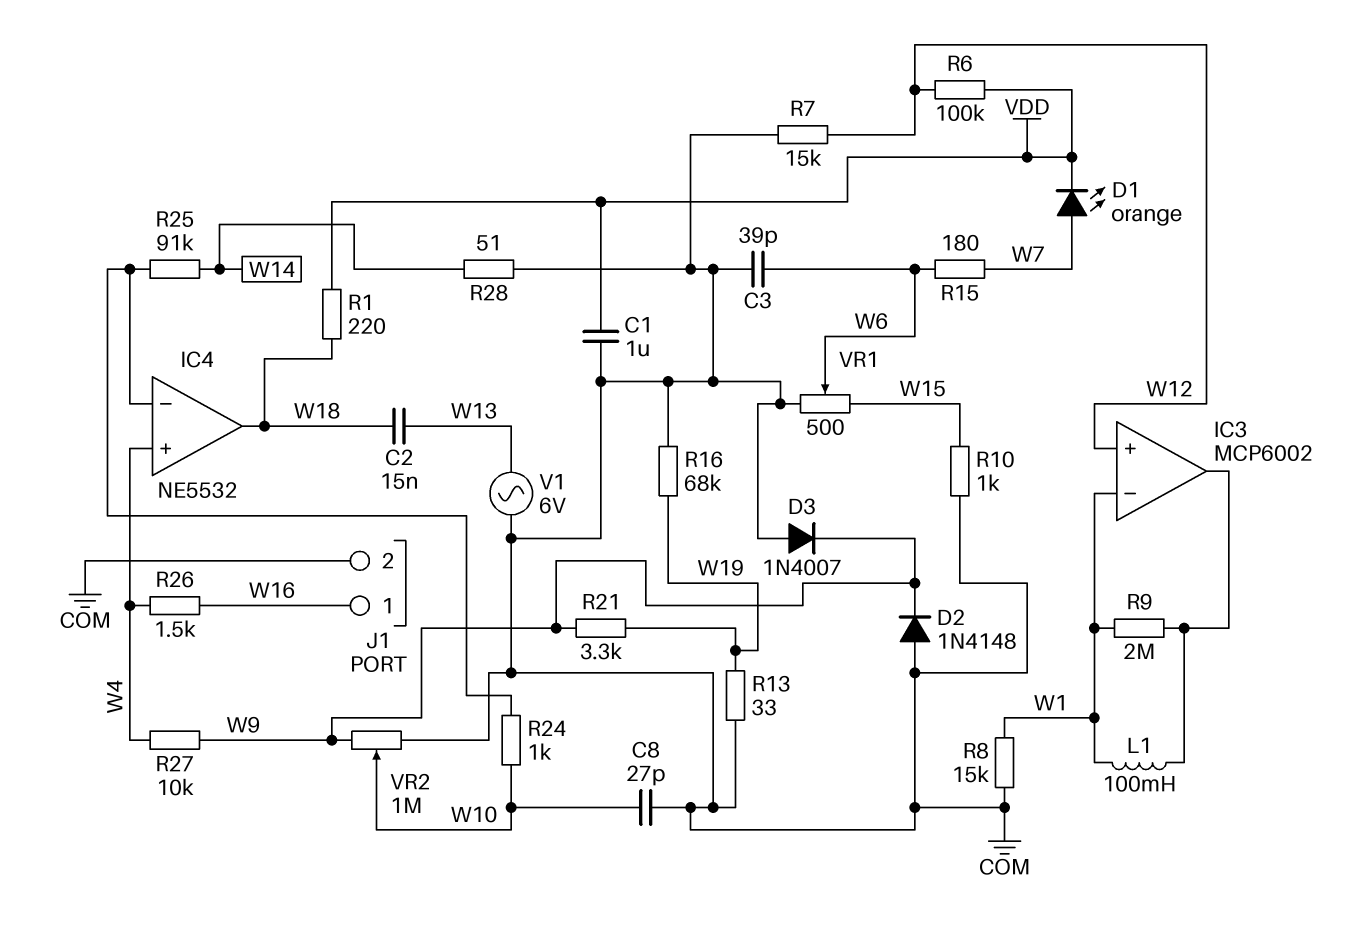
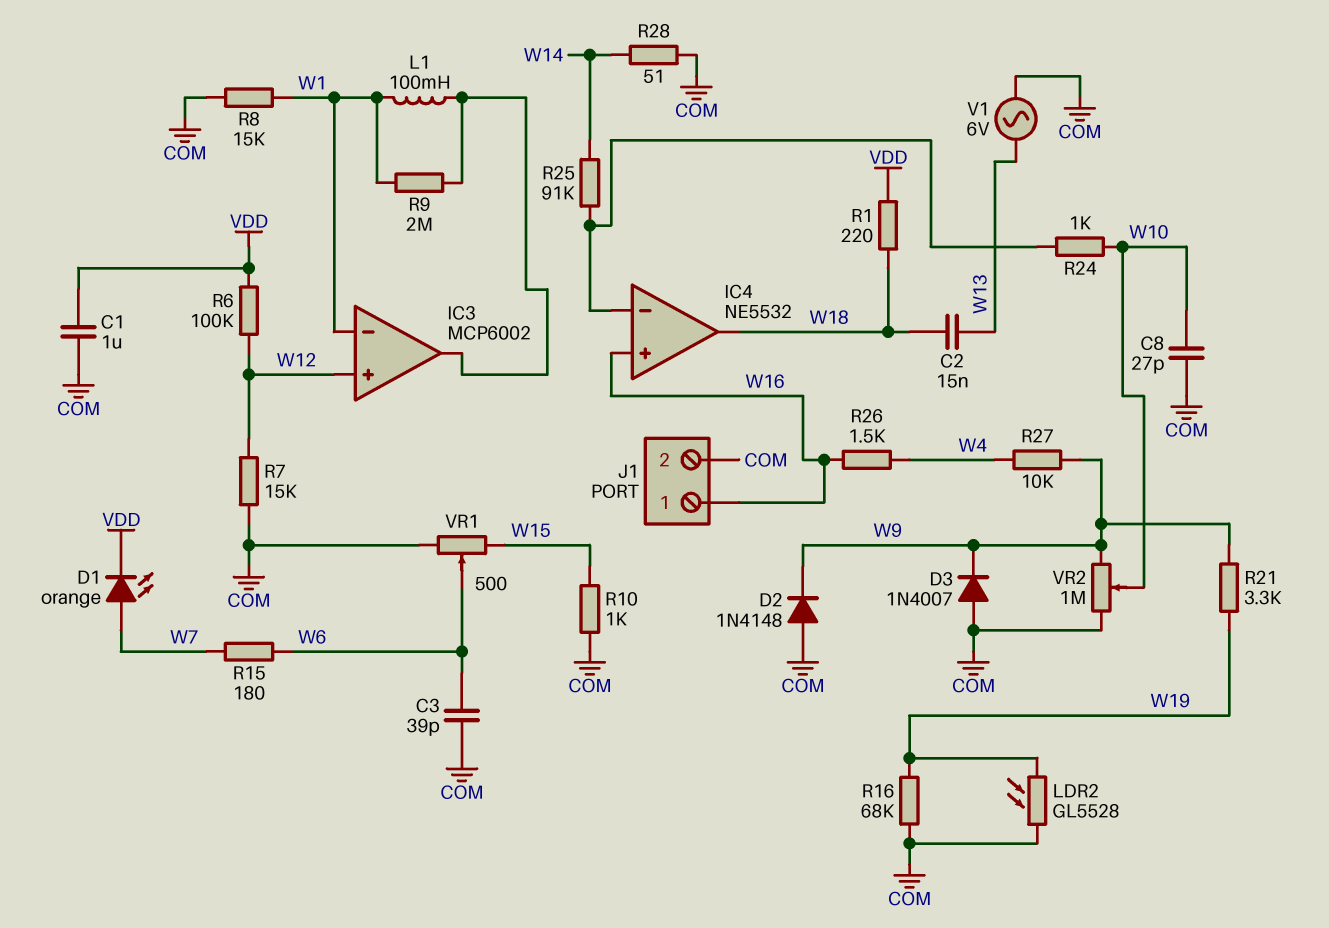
IC4 pin in+: W4 -> W16
LDR2: none -> GL5528 (COM, W19)
R13: 33 (COM, W19) -> none

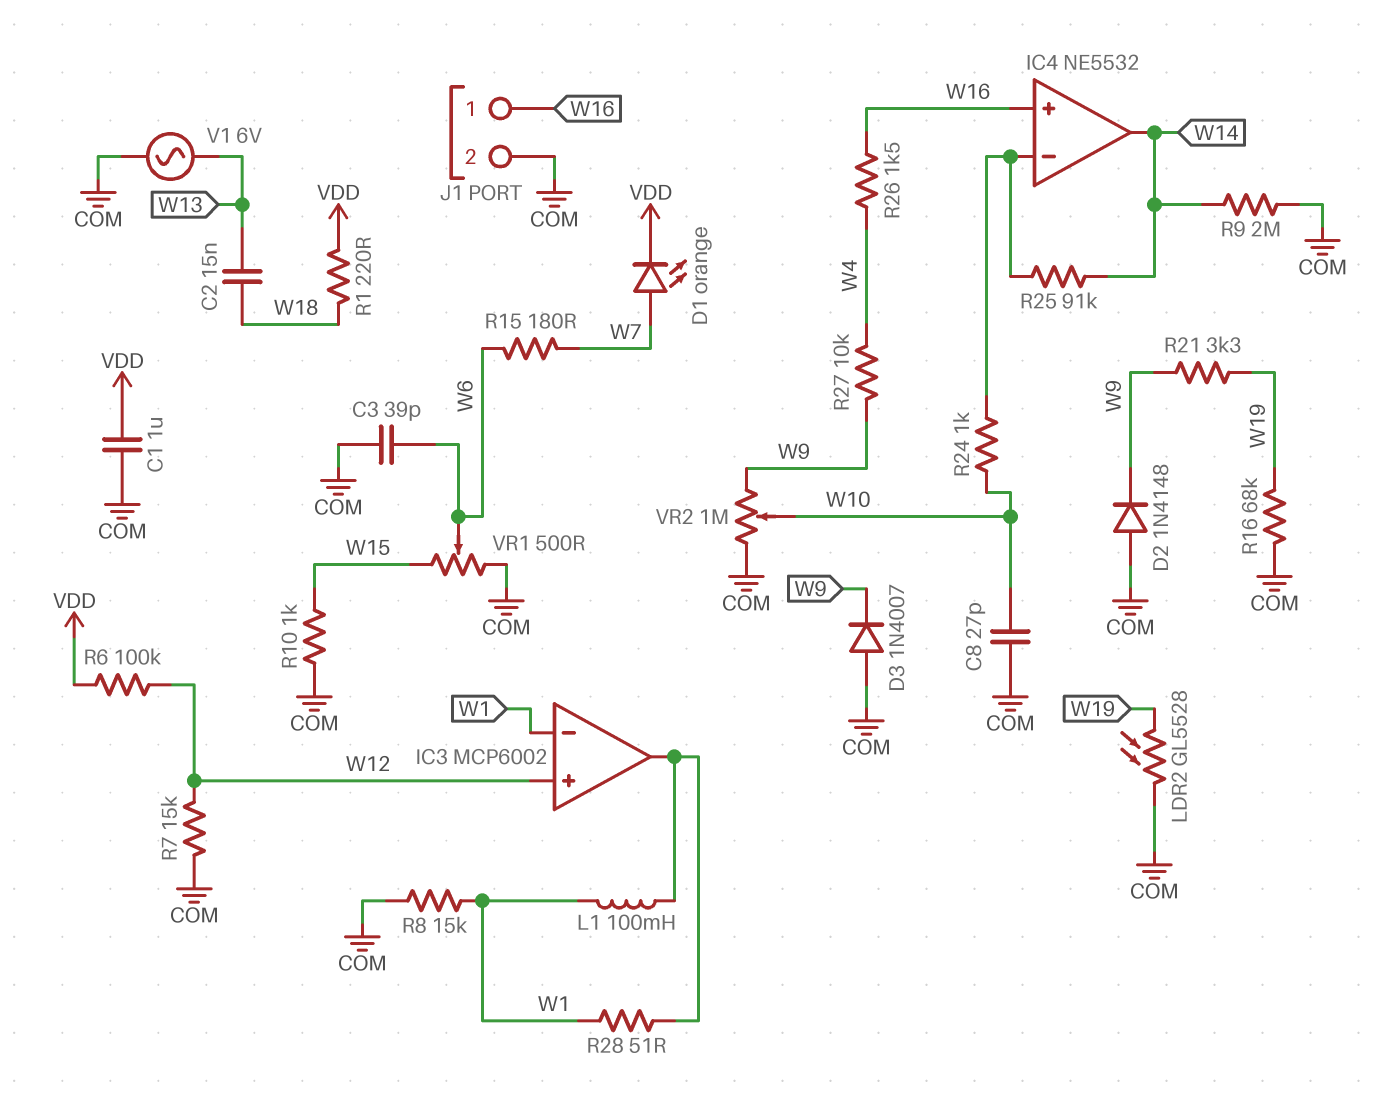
IC4 pin out: W18 -> W14
R9: 2M (IC3/out, W1) -> 2M (COM, W14)
R28: 51 (COM, W14) -> 51 (IC3/out, W1)

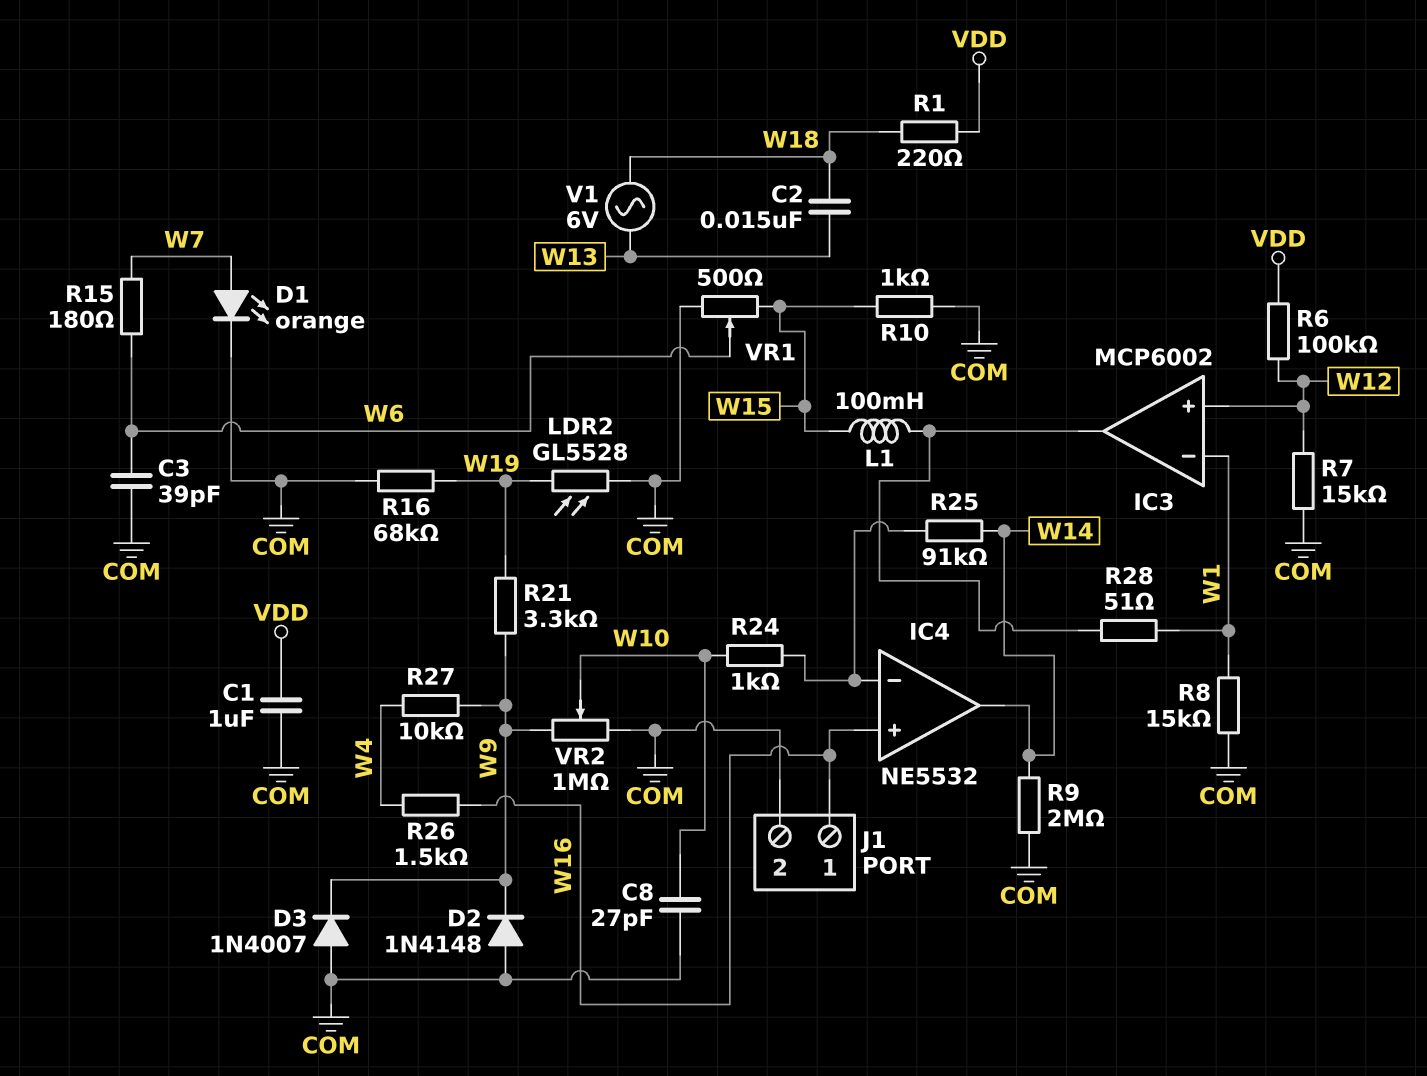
D1: LED orange (A W7, K VDD) -> LED orange (A W7, K COM)
L1: 100mH (IC3/out, W1) -> 100mH (IC3/out, W15)
V1: AC 6V (COM, W13) -> AC 6V (W13, W18)

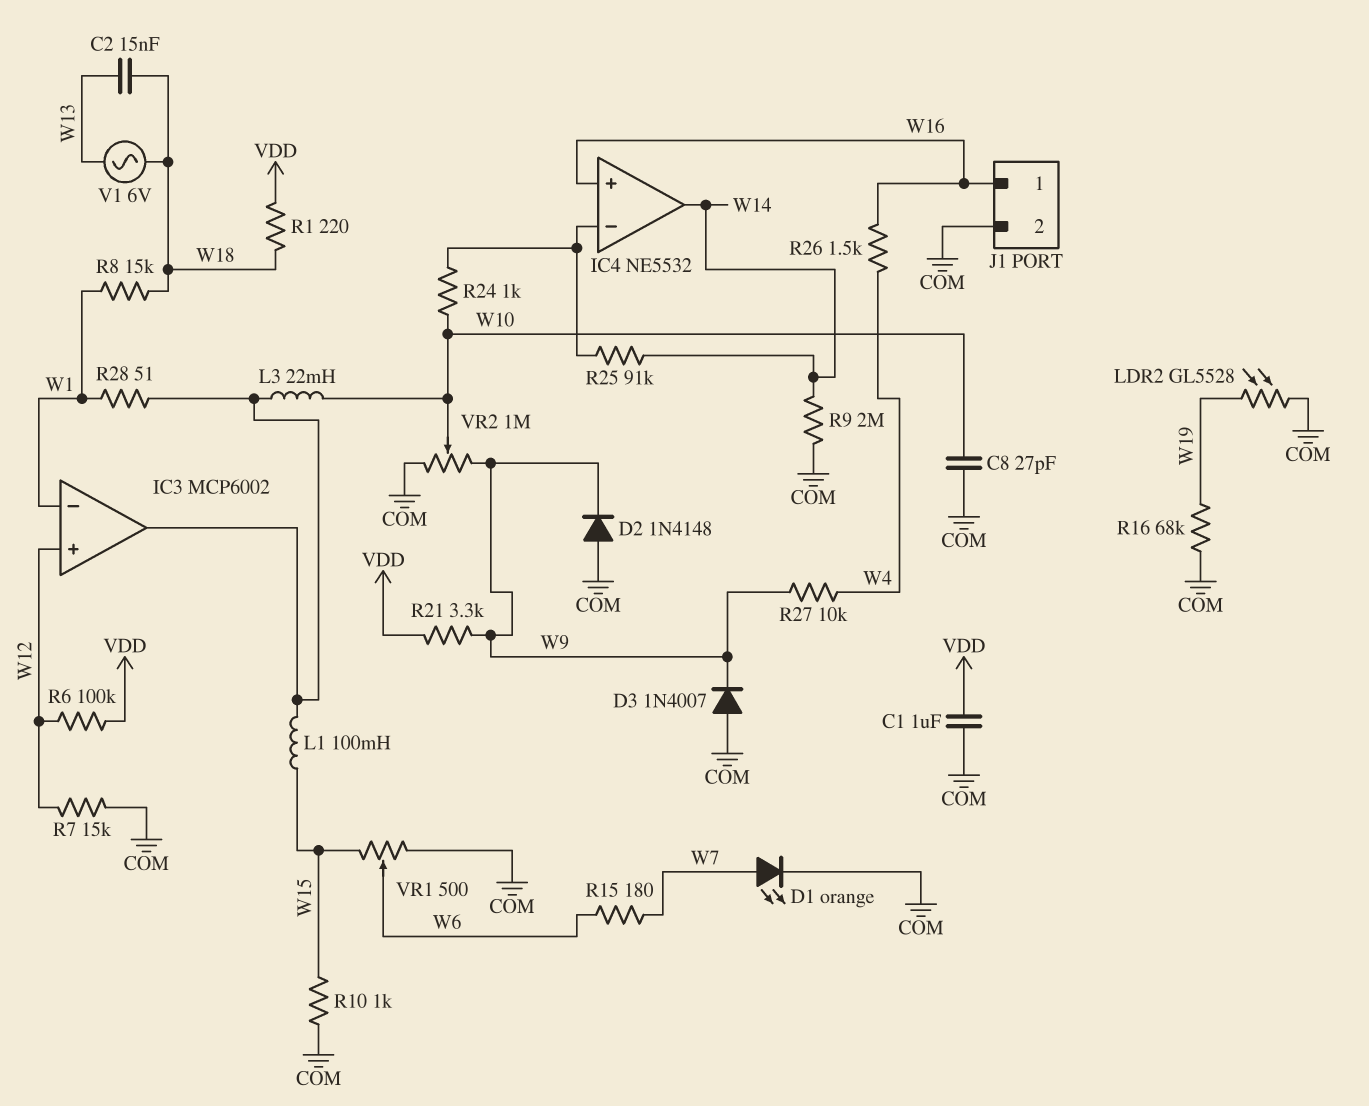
C3: 39pF (COM, W6) -> none
L3: none -> 22mH (IC3/out, W10)
R8: 15k (COM, W1) -> 15k (W1, W18)
R21: 3.3k (W9, W19) -> 3.3k (VDD, W9)

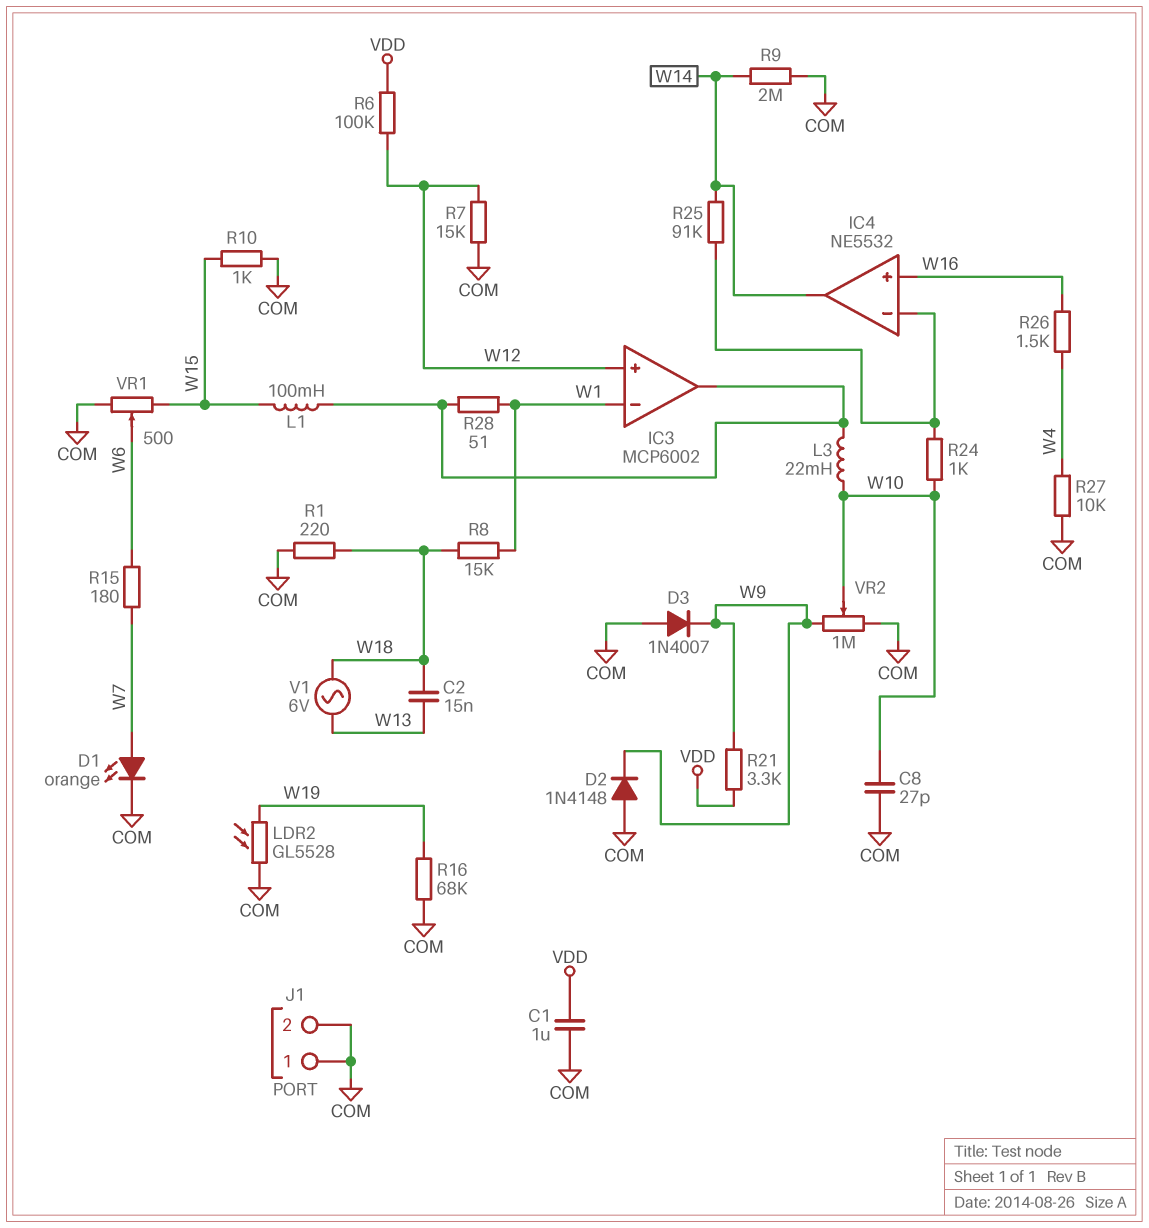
J1 pin 1: W16 -> COM
R1: 220 (VDD, W18) -> 220 (COM, W18)
R27: 10k (W4, W9) -> 10k (COM, W4)

